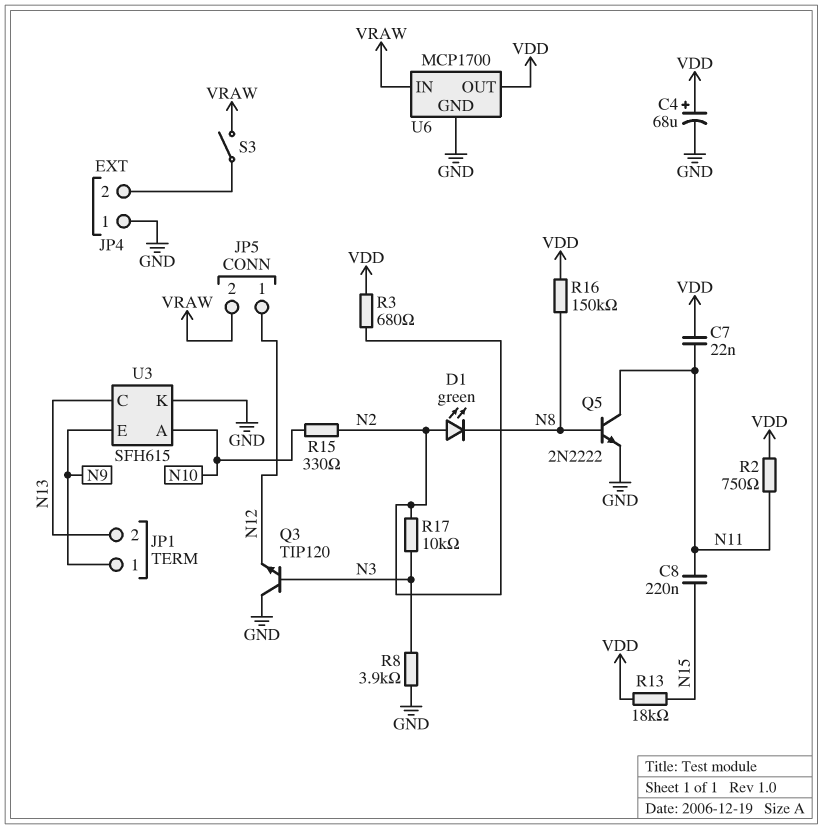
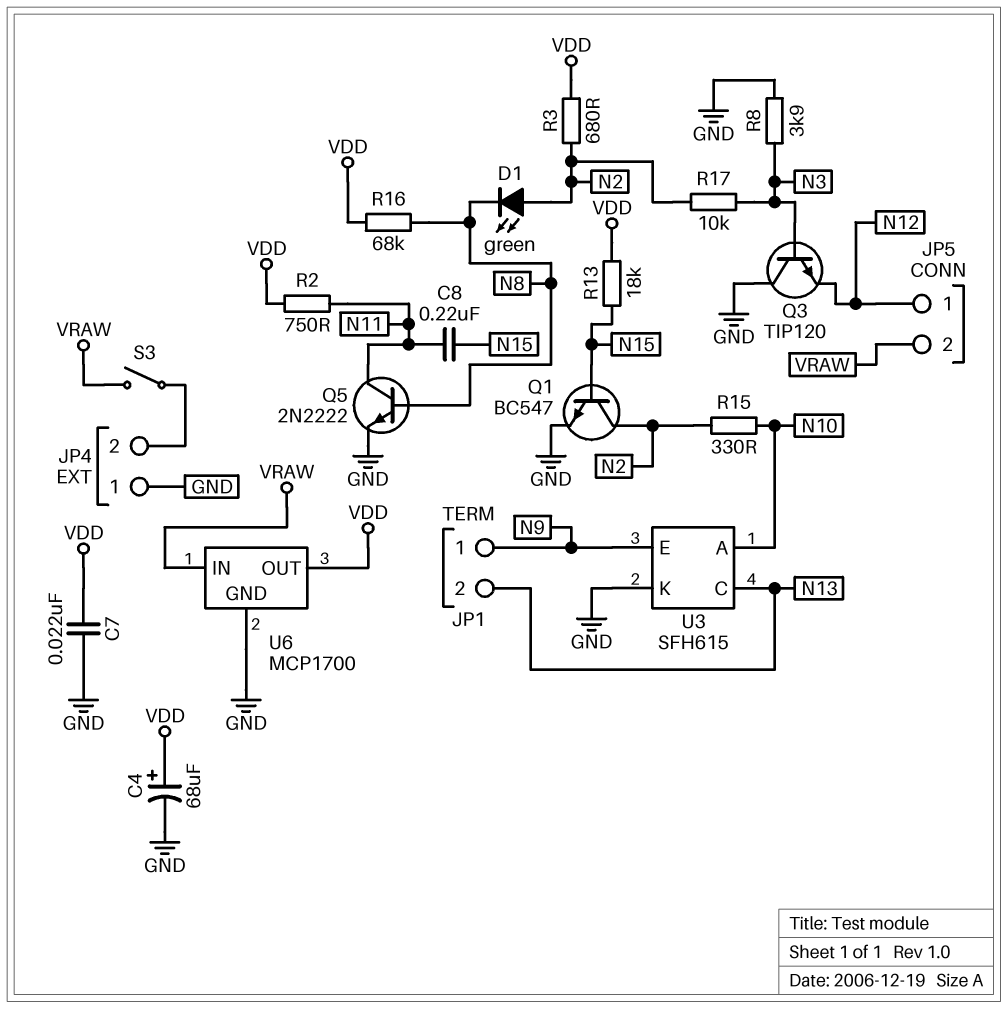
C7: 22nF (N11, VDD) -> 22nF (GND, VDD)
Q1: none -> NPN BC547 (B N15, C N2, E GND)
R16: 150k (N8, VDD) -> 68k (N8, VDD)

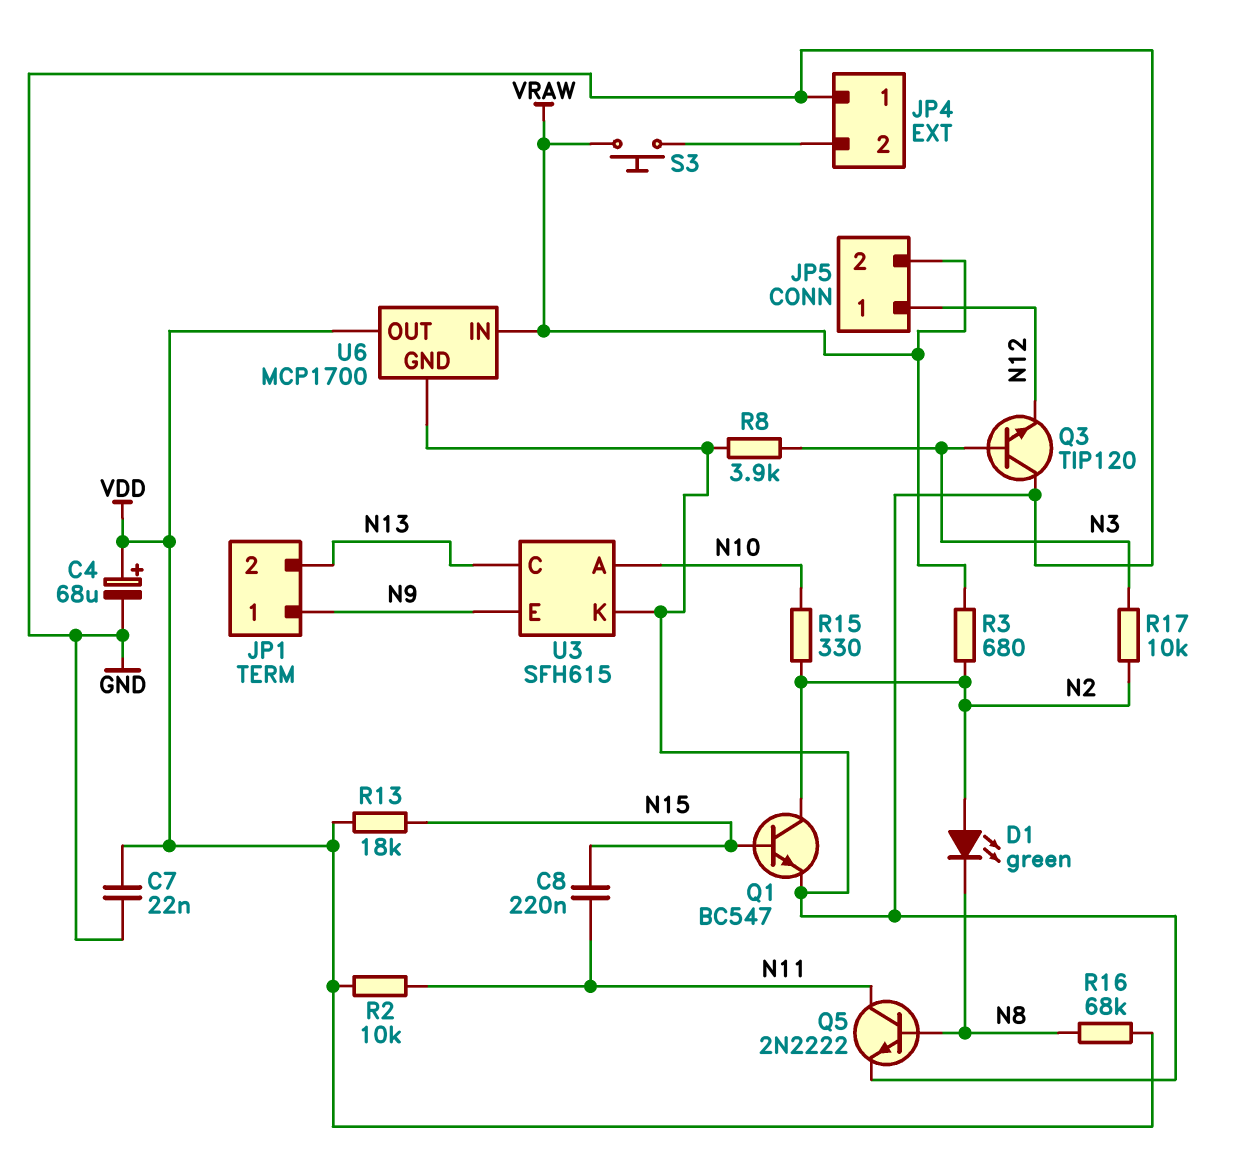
R2: 750 (N11, VDD) -> 10k (N11, VDD)
R3: 680 (N2, VDD) -> 680 (N2, VRAW)
S3: switch (JP4/2, VRAW) -> button (JP4/2, VRAW)

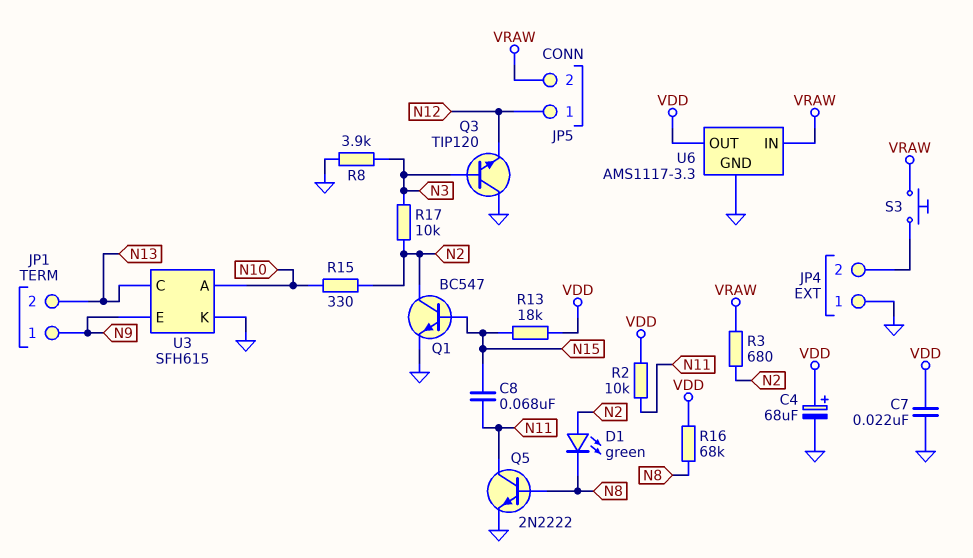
C8: 220nF (N11, N15) -> 68nF (N11, N15)
U6: MCP1700 -> AMS1117-3.3

